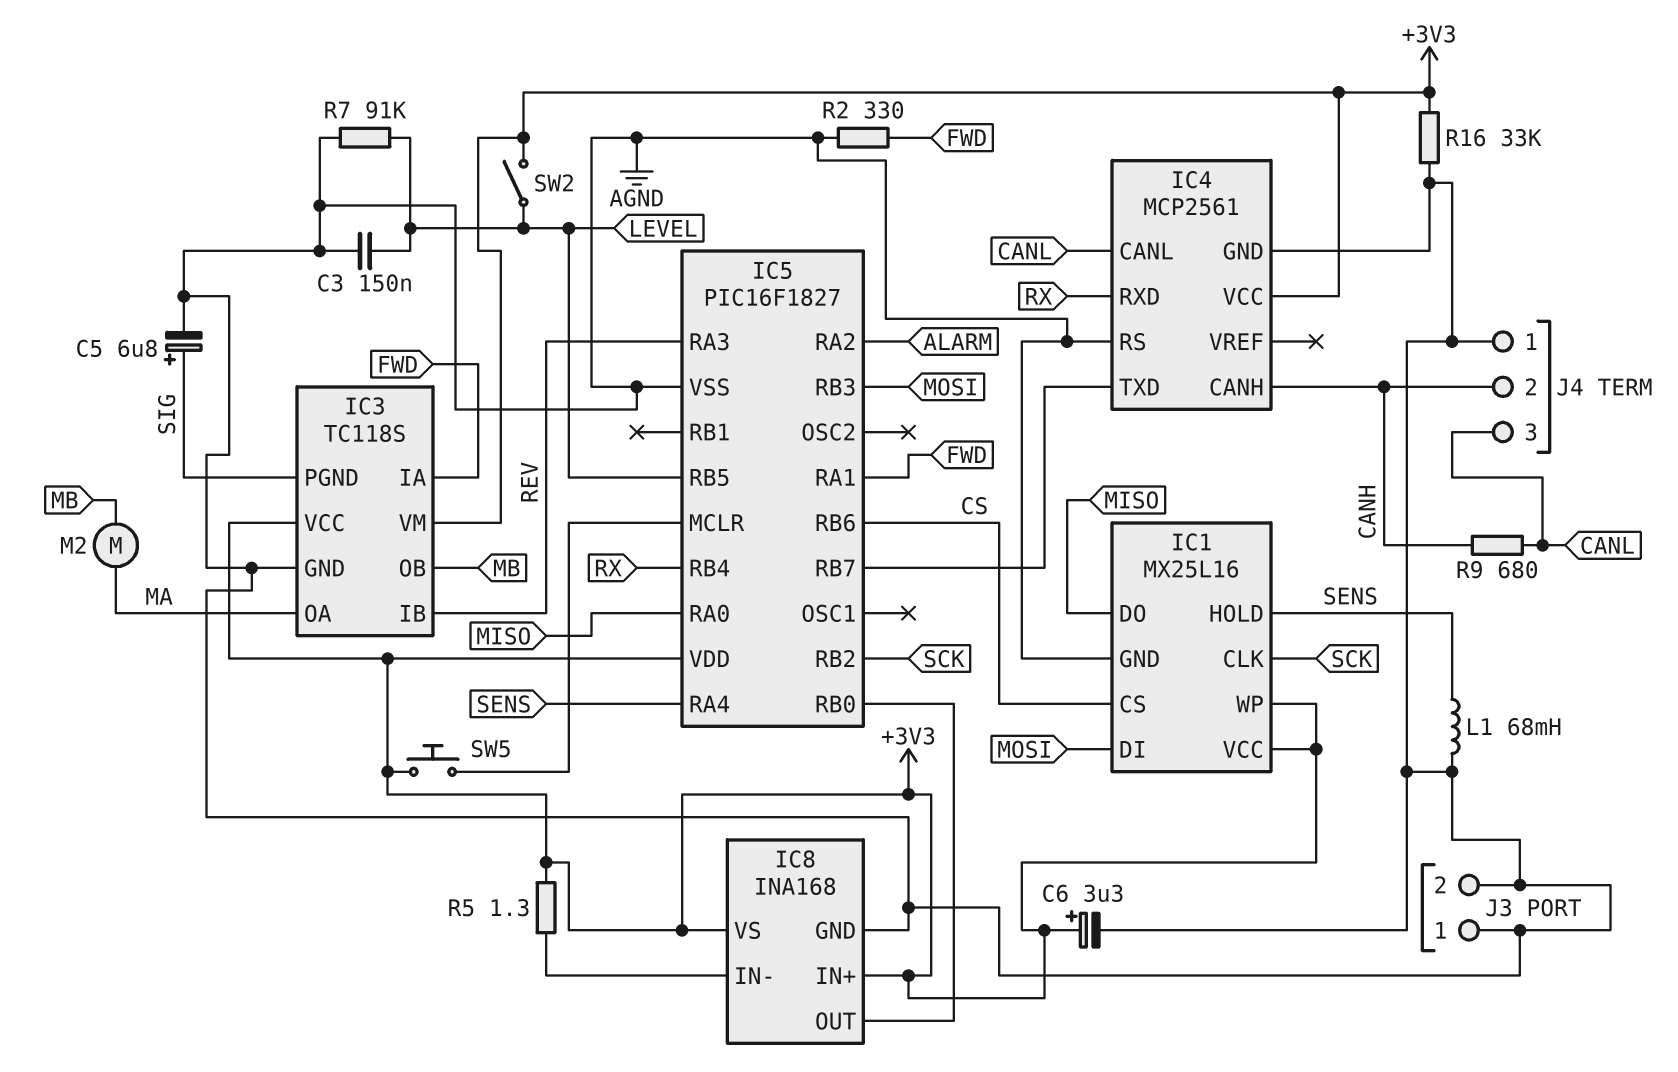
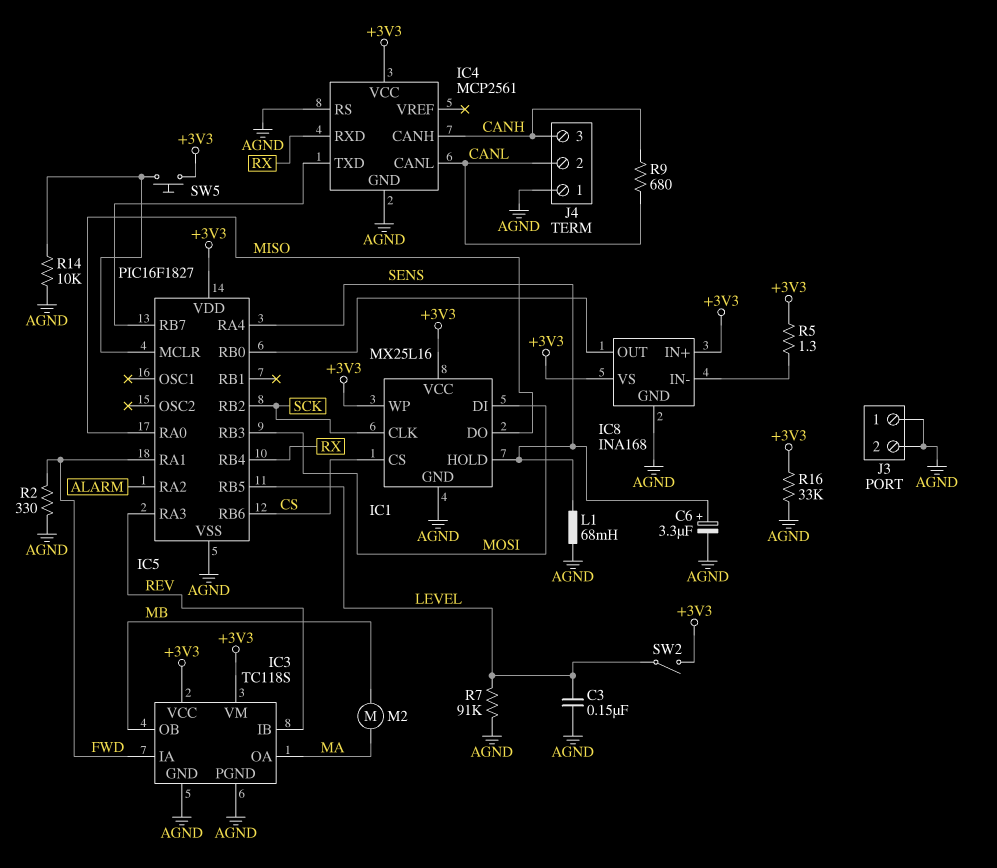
C5: 6.8uF (plus SIG, minus AGND) -> none
C6: 3.3uF (plus +3V3, minus AGND) -> 3.3uF (plus SENS, minus AGND)
IC3 pin PGND: SIG -> AGND
J4 pin 2: CANH -> CANL
J4 pin 3: CANL -> CANH
R14: none -> 10k (AGND, IC5/MCLR)

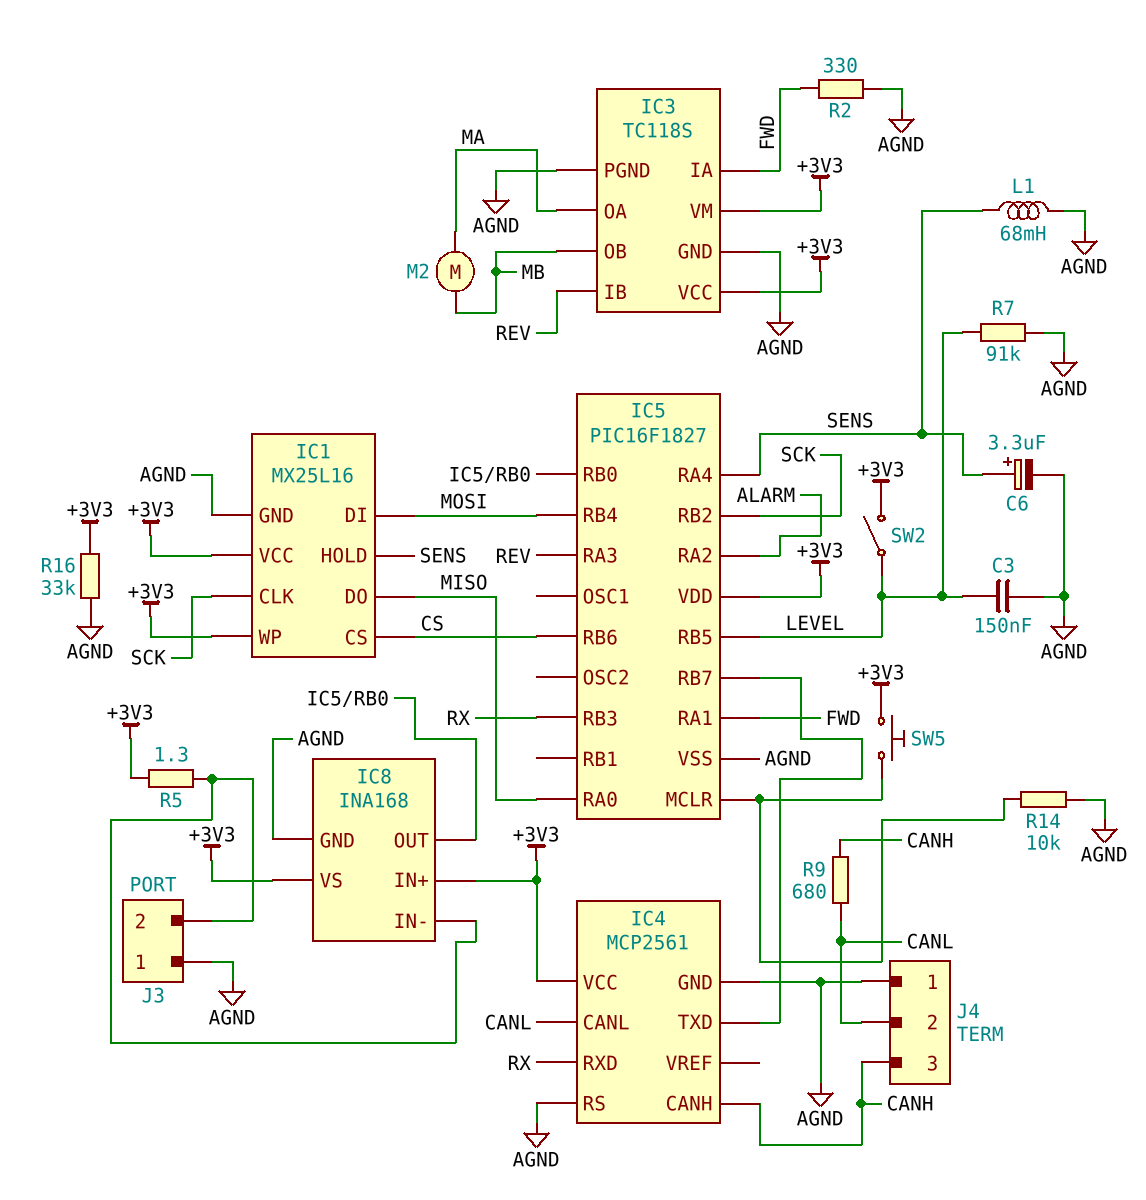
IC5 pin RB3: MOSI -> RX
IC5 pin RB4: RX -> MOSI
J3 pin 2: AGND -> IC8/IN-

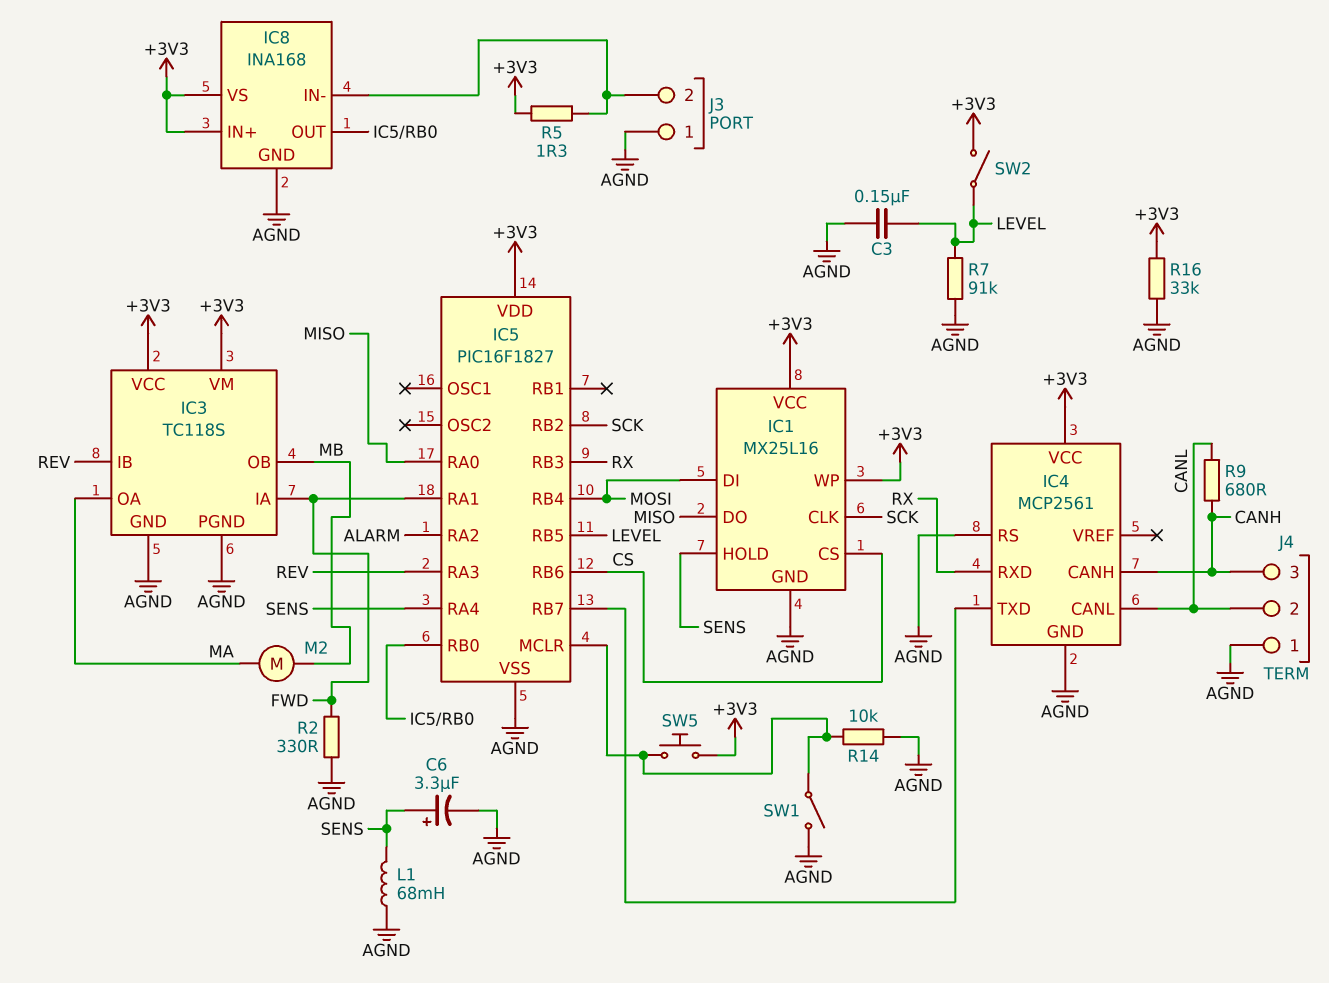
SW1: none -> switch (AGND, IC5/MCLR)

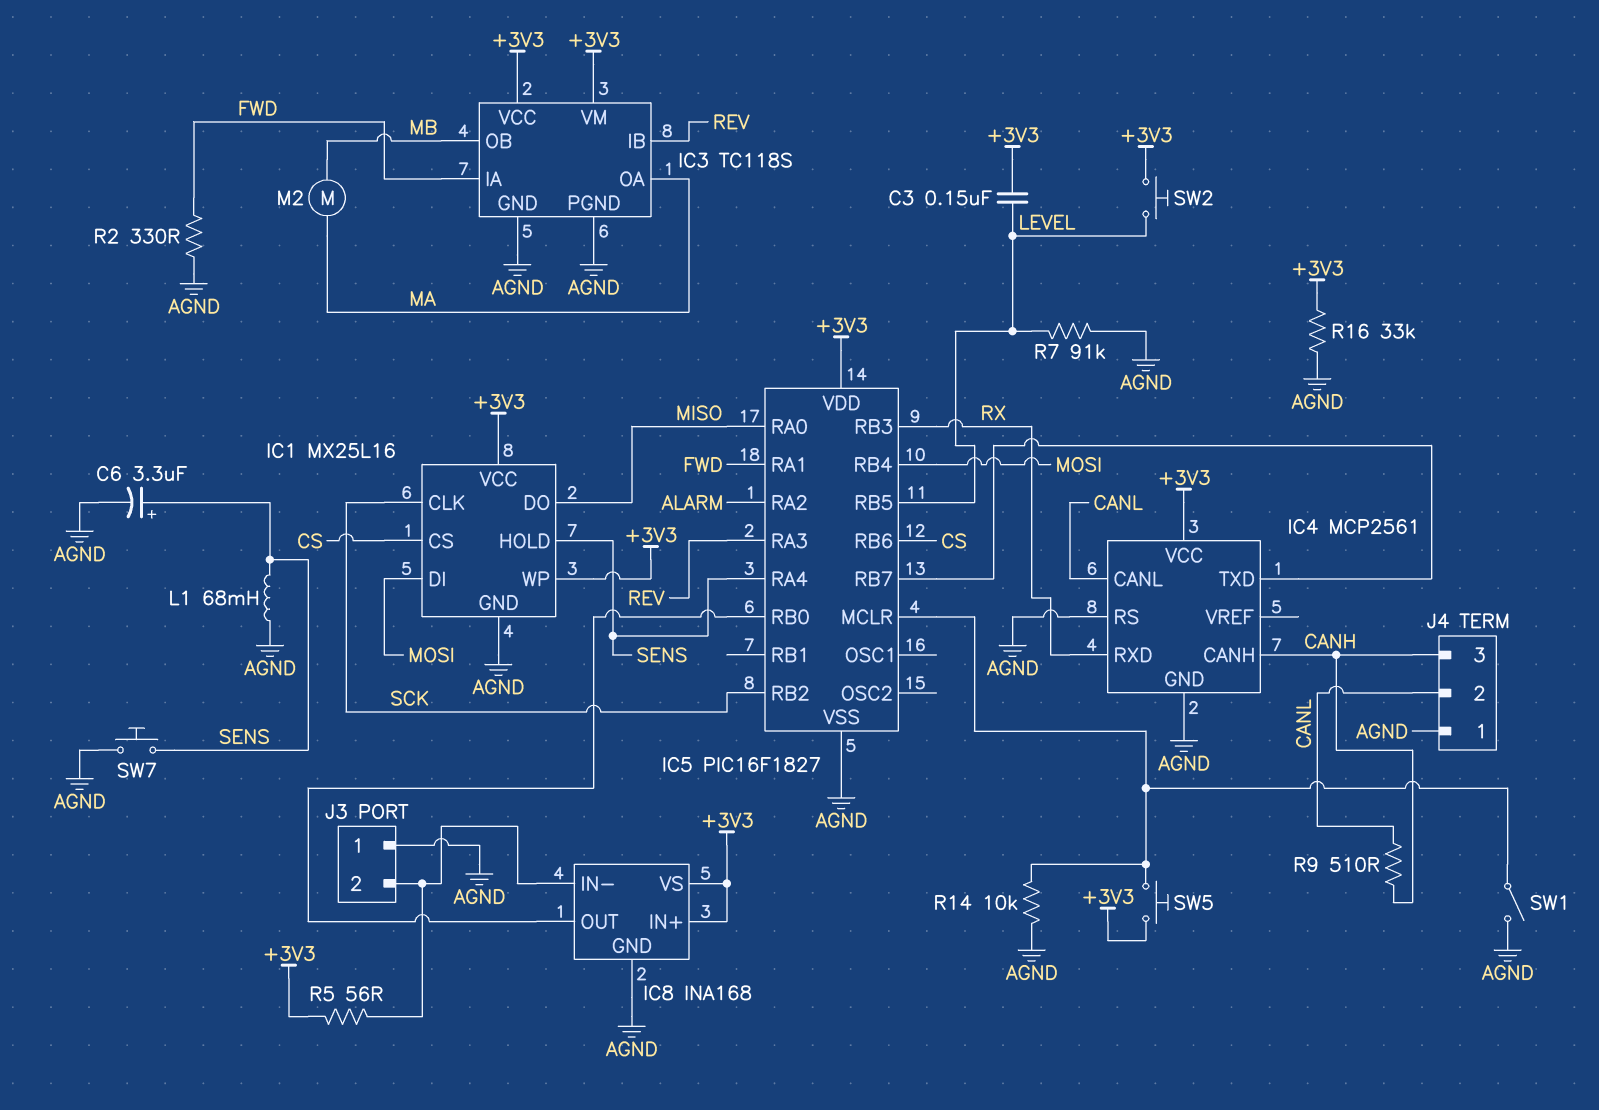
C3: 150nF (AGND, LEVEL) -> 150nF (+3V3, LEVEL)
R5: 1.3 (+3V3, IC8/IN-) -> 56 (+3V3, IC8/IN-)
R9: 680 (CANH, CANL) -> 510 (CANH, CANL)
SW2: switch (+3V3, LEVEL) -> button (+3V3, LEVEL)
SW7: none -> button (AGND, SENS)

